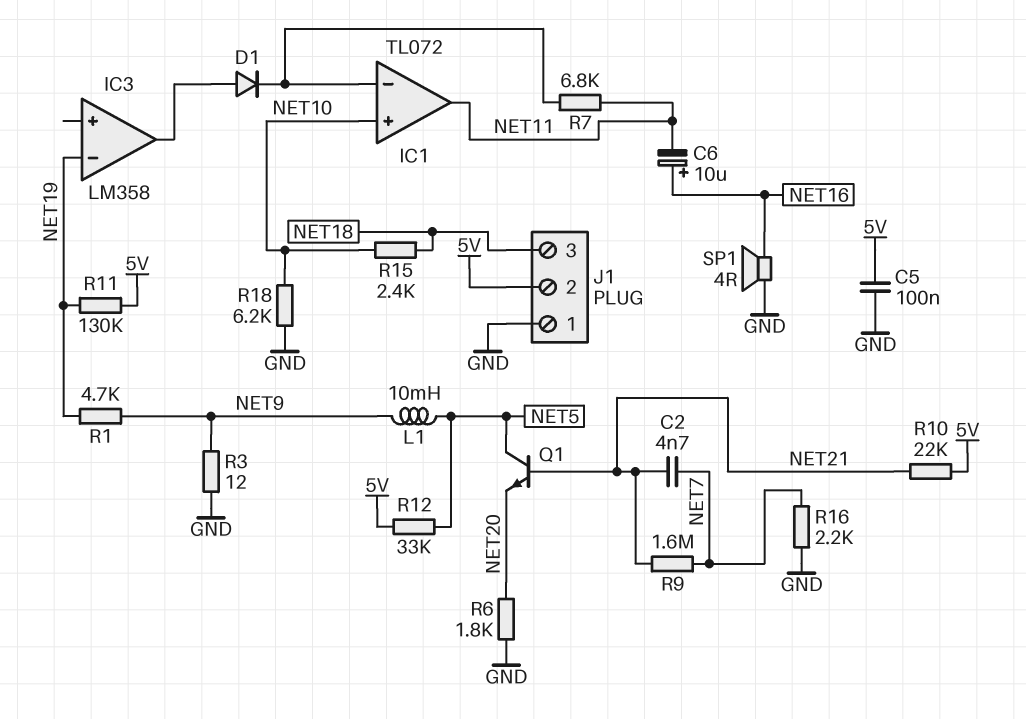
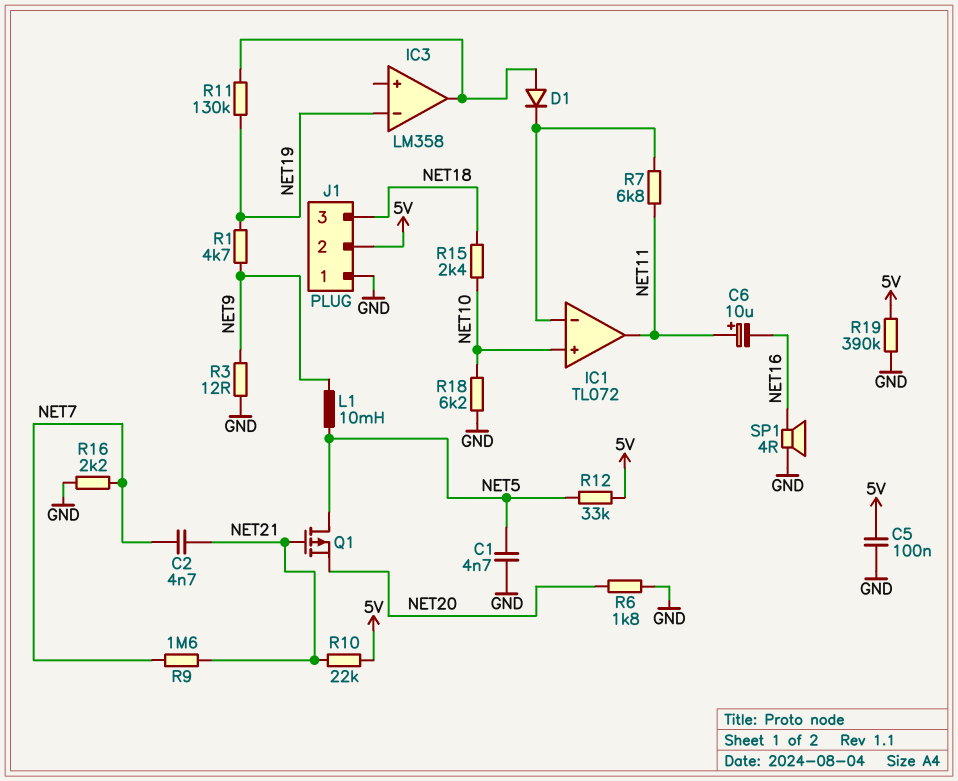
C1: none -> 4.7nF (GND, NET5)
C6: 10uF (plus NET16, minus NET11) -> 10uF (plus NET11, minus NET16)
Q1: NPN (B NET21, C NET5, E NET20) -> PMOS (G NET21, D NET5, S NET20)
R11: 130k (5V, NET19) -> 130k (IC3/out, NET19)
R19: none -> 390k (5V, GND)

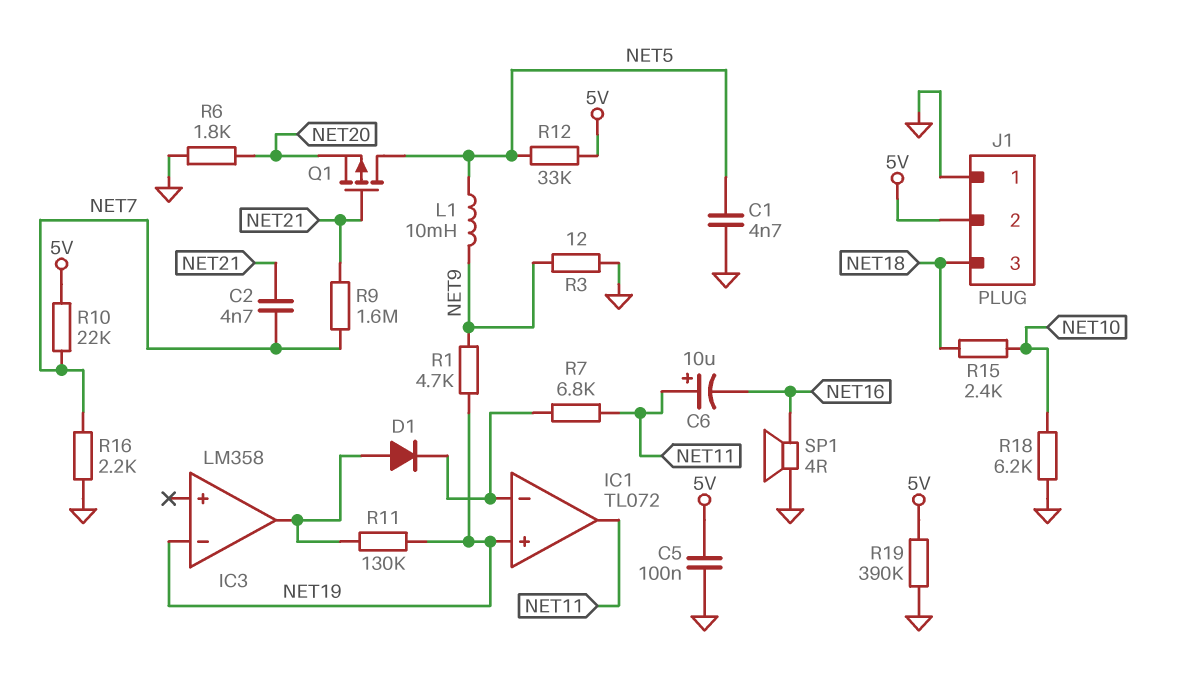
IC1 pin in+: NET10 -> NET19
R10: 22k (5V, NET21) -> 22k (5V, NET7)

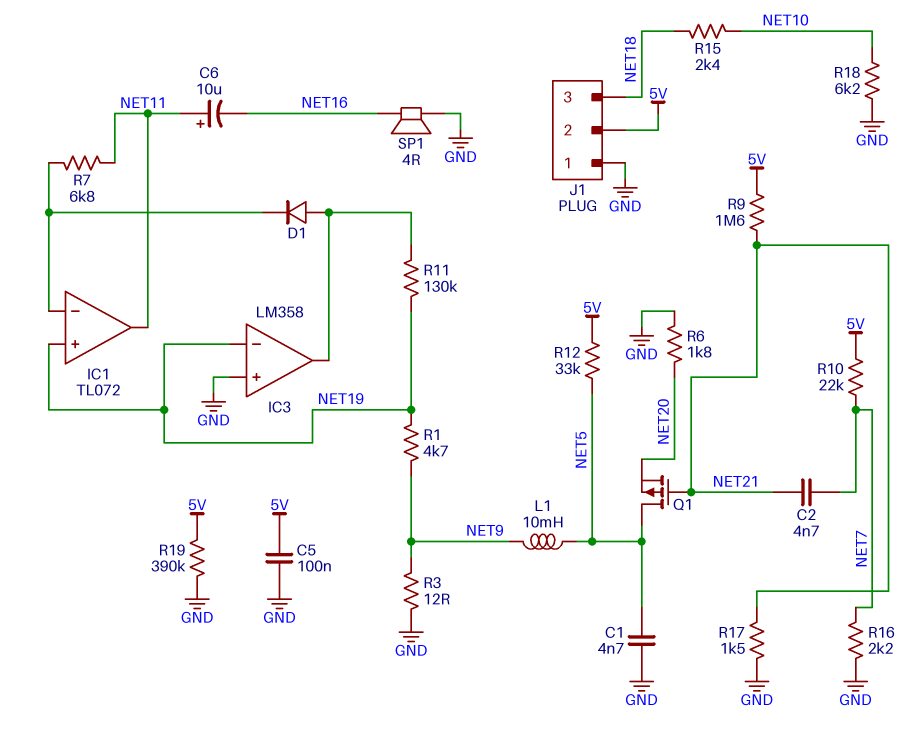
IC3 pin in+: none -> GND
R9: 1.6M (NET7, NET21) -> 1.6M (5V, NET21)
R17: none -> 1.5k (GND, NET21)

